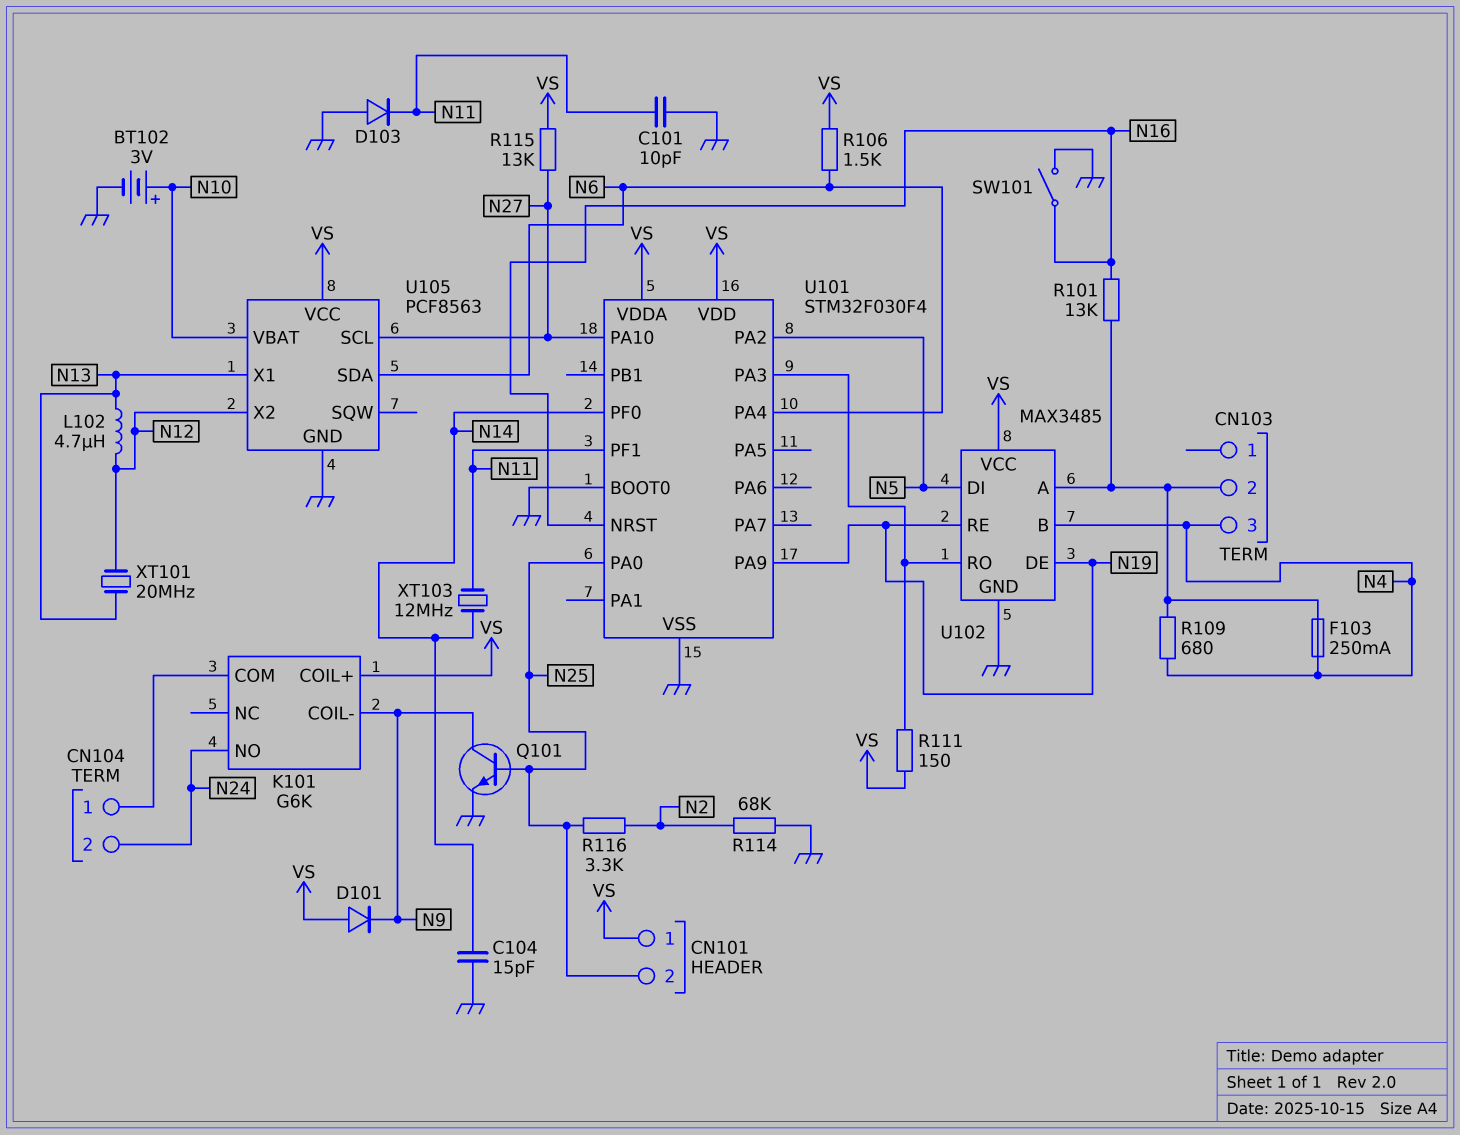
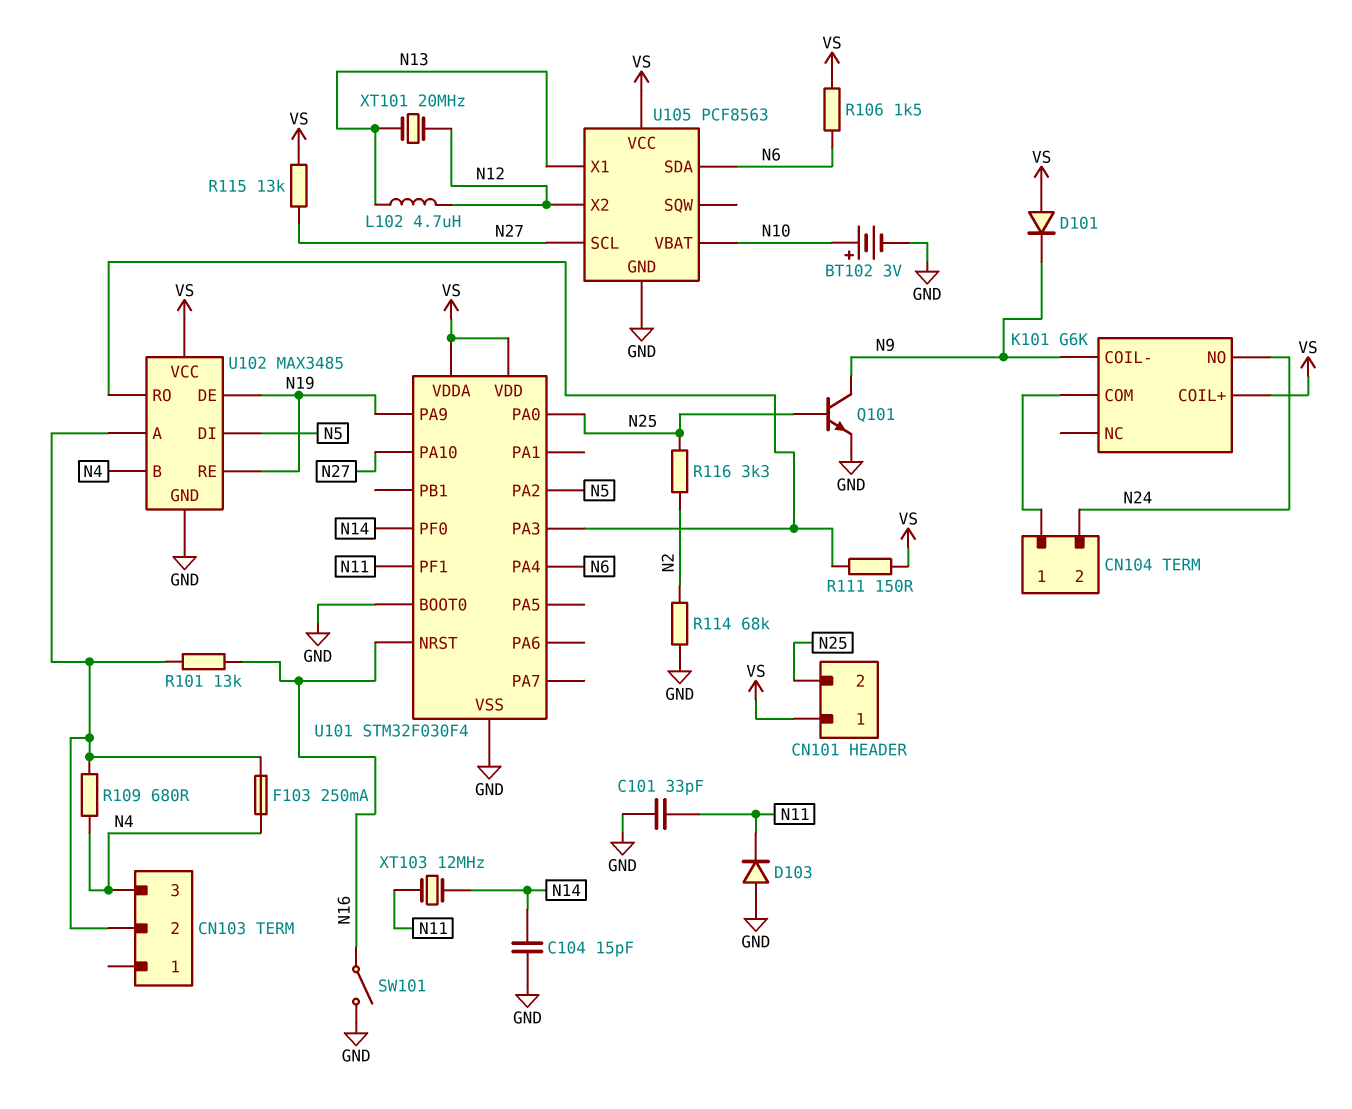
C101: 10pF (GND, N11) -> 33pF (GND, N11)

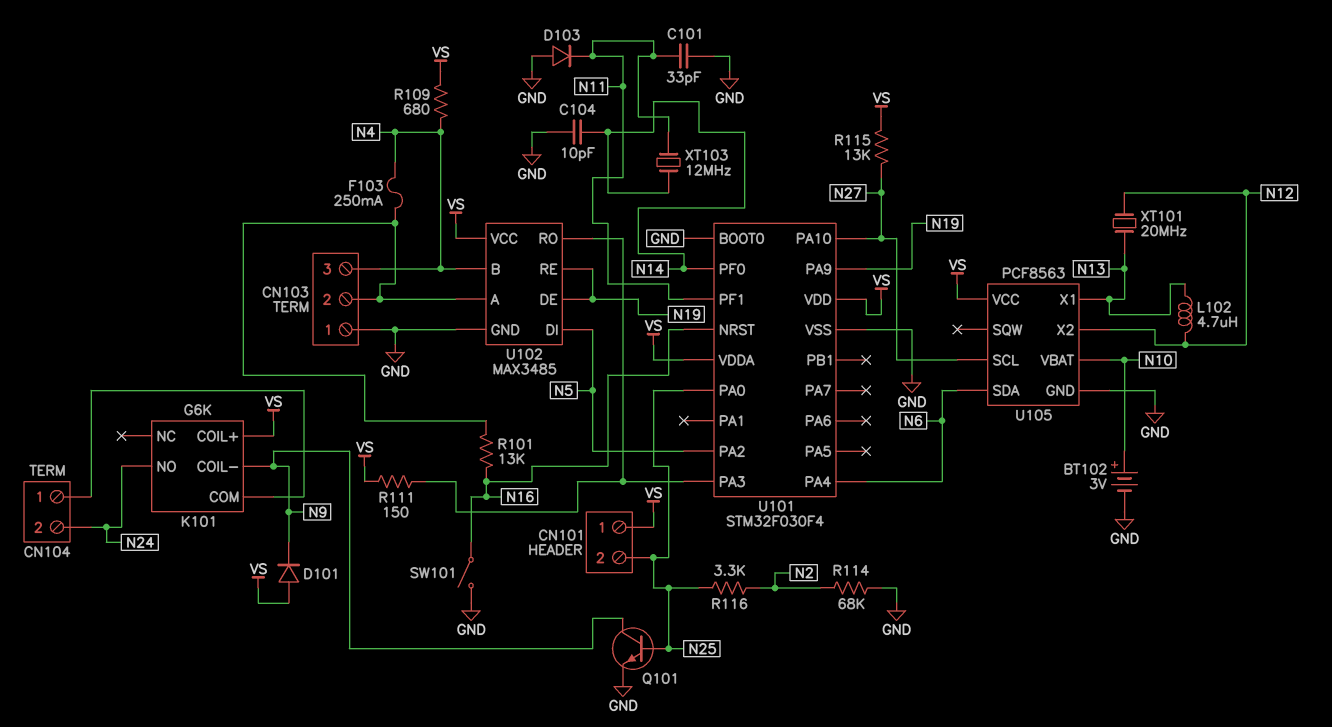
C104: 15pF (GND, N14) -> 10pF (GND, N14)
CN103 pin 1: none -> GND
R106: 1.5k (N6, VS) -> none
R109: 680 (CN103/2, N4) -> 680 (N4, VS)

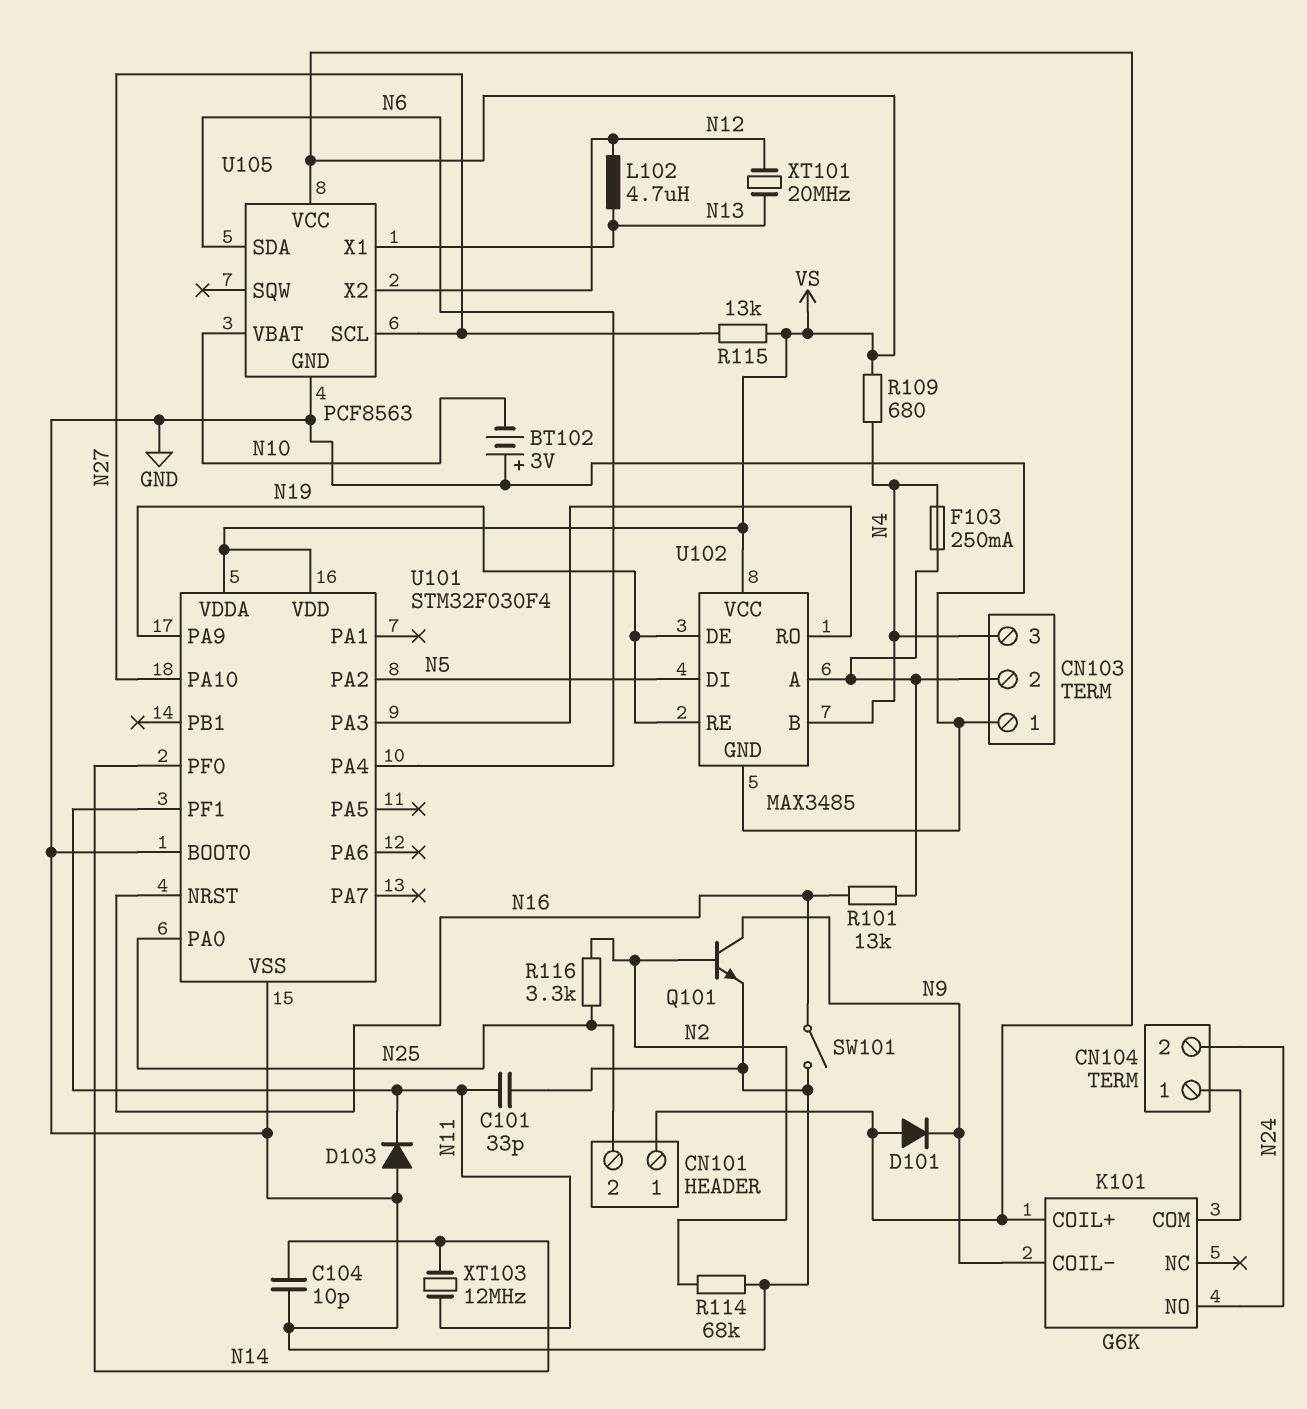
BT102: 3V (plus N10, minus GND) -> 3V (plus GND, minus N10)
Q101: NPN (B N25, C N9, E GND) -> NPN (B N2, C N9, E GND)
R111: 150 (U101/PA3, VS) -> none

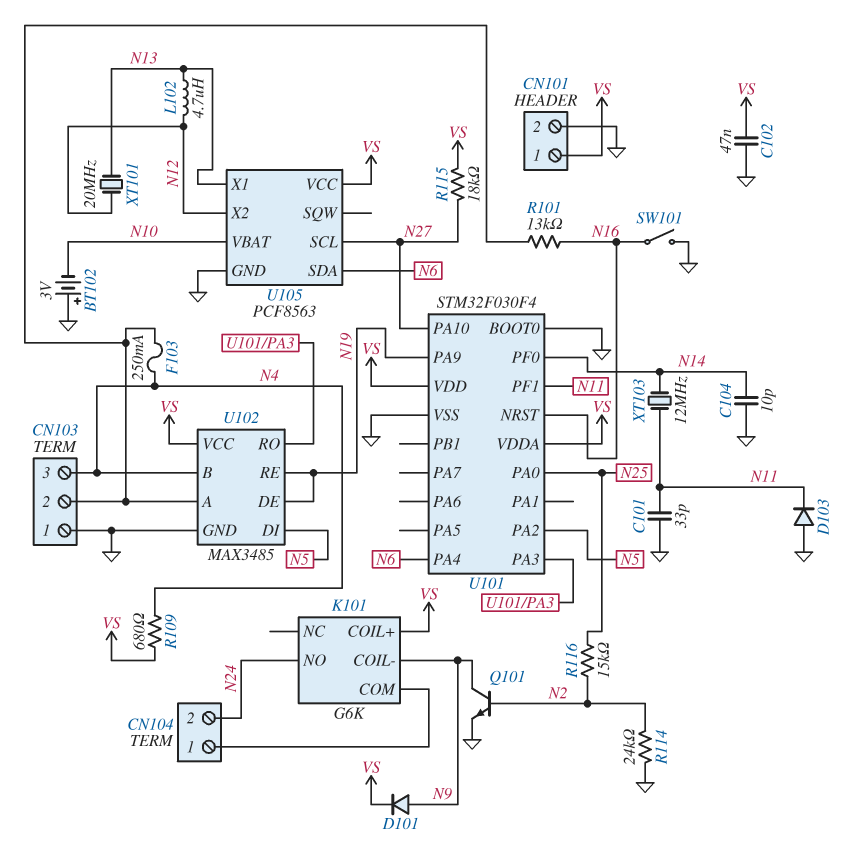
C102: none -> 47nF (GND, VS)
CN101 pin 2: N25 -> GND
D101: diode (A VS, K N9) -> diode (A N9, K VS)
R114: 68k (GND, N2) -> 24k (GND, N2)
R115: 13k (N27, VS) -> 18k (N27, VS)
R116: 3.3k (N2, N25) -> 15k (N2, N25)

